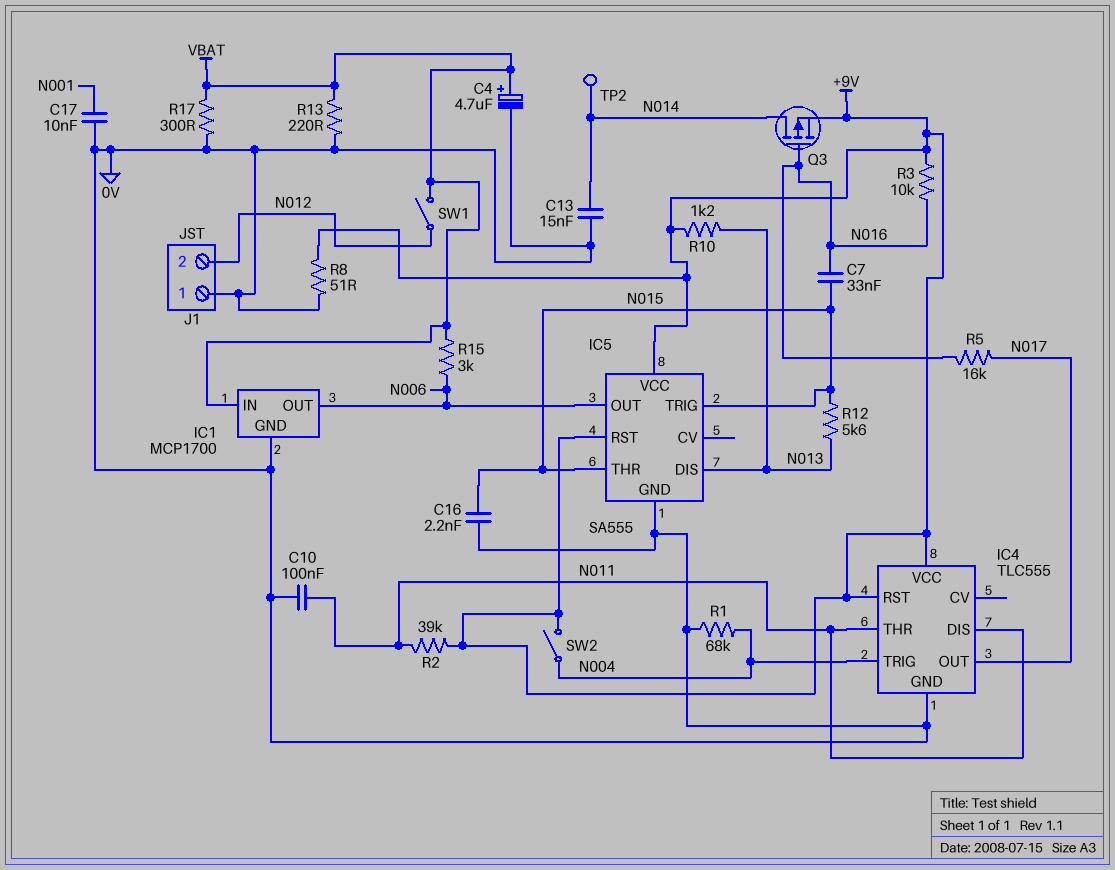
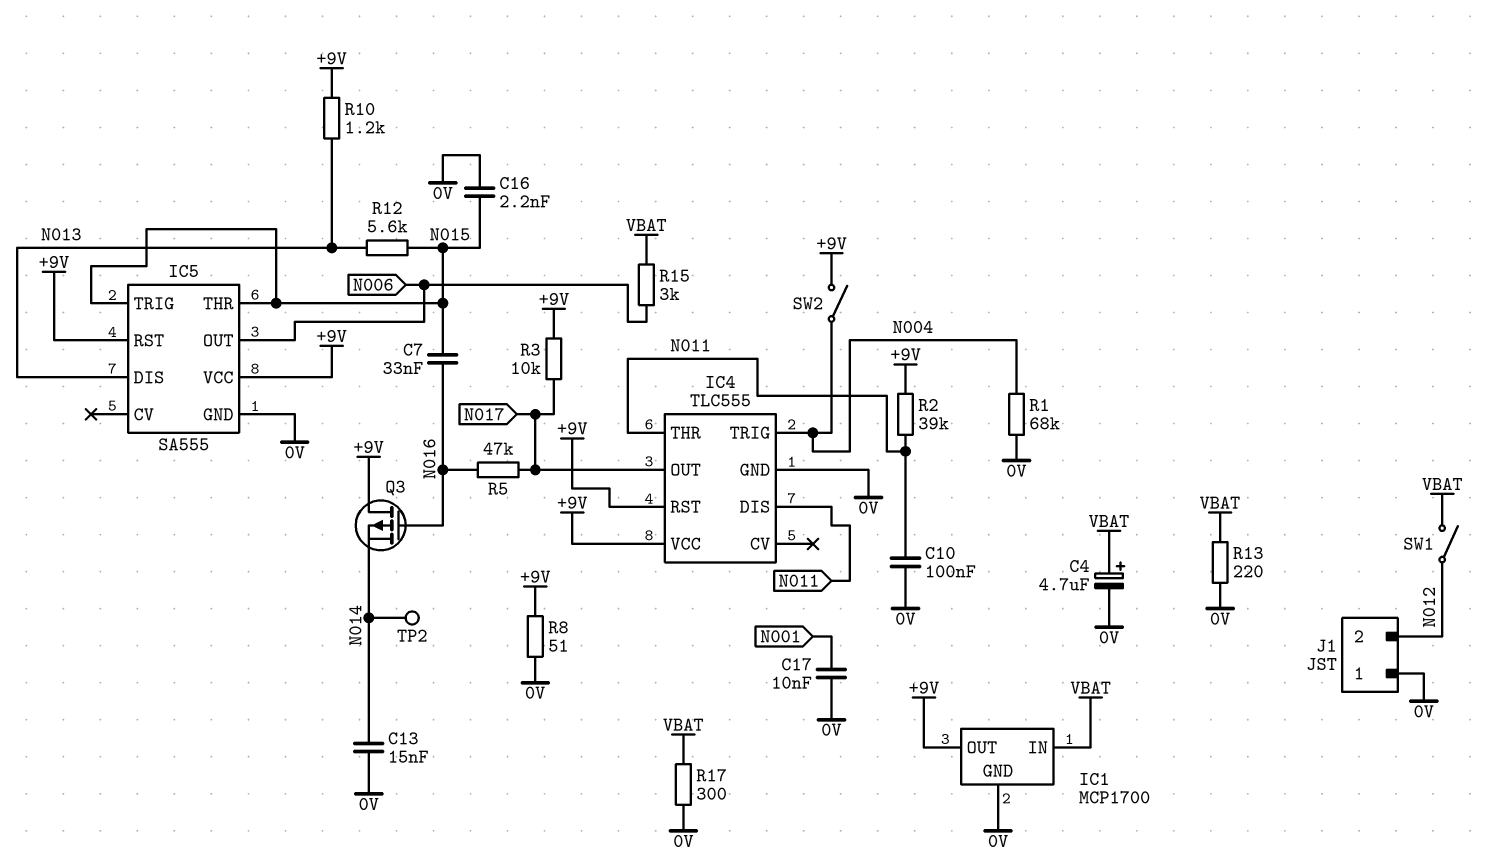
IC1 pin OUT: N006 -> +9V
Q3: PMOS (G N016, D N014, S +9V) -> PMOS (G N016, D +9V, S N014)
R3: 10k (+9V, N016) -> 10k (+9V, N017)
R5: 16k (N016, N017) -> 47k (N016, N017)

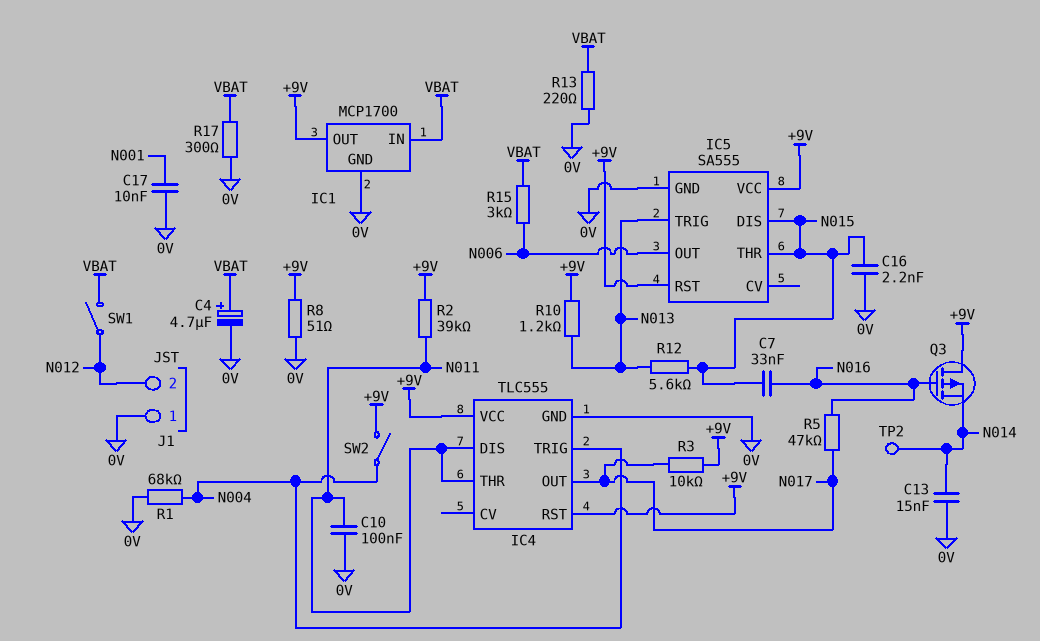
IC5 pin DIS: N013 -> N015
IC5 pin TRIG: N015 -> N013

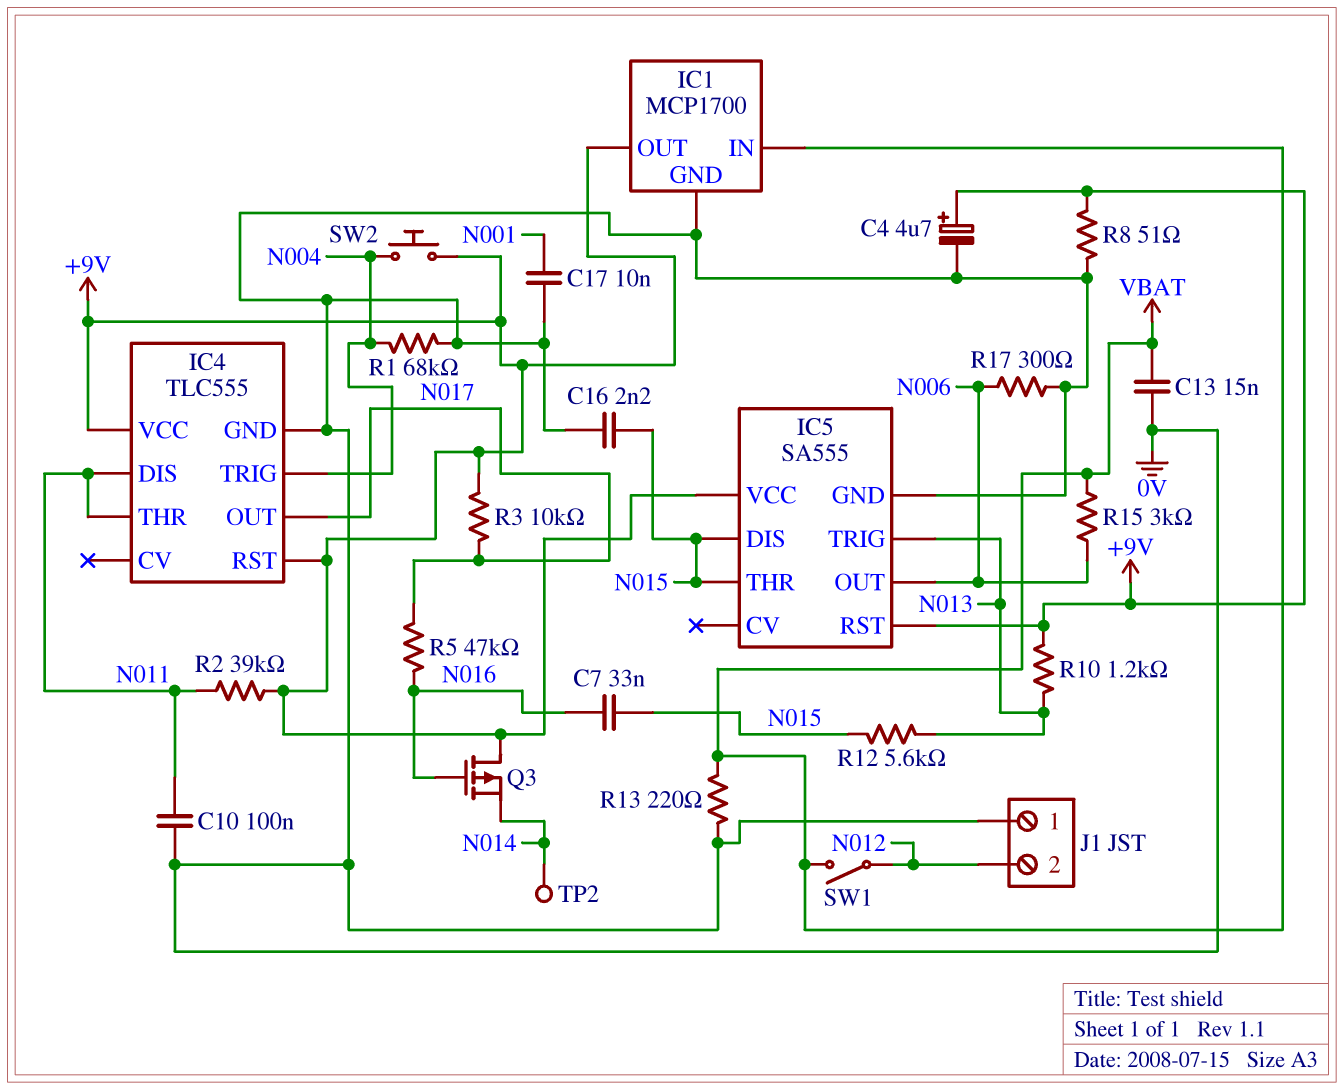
C4: 4.7uF (plus VBAT, minus 0V) -> 4.7uF (plus +9V, minus 0V)
C13: 15nF (0V, N014) -> 15nF (0V, VBAT)
R17: 300 (0V, VBAT) -> 300 (0V, N006)
SW2: switch (+9V, N004) -> button (+9V, N004)

